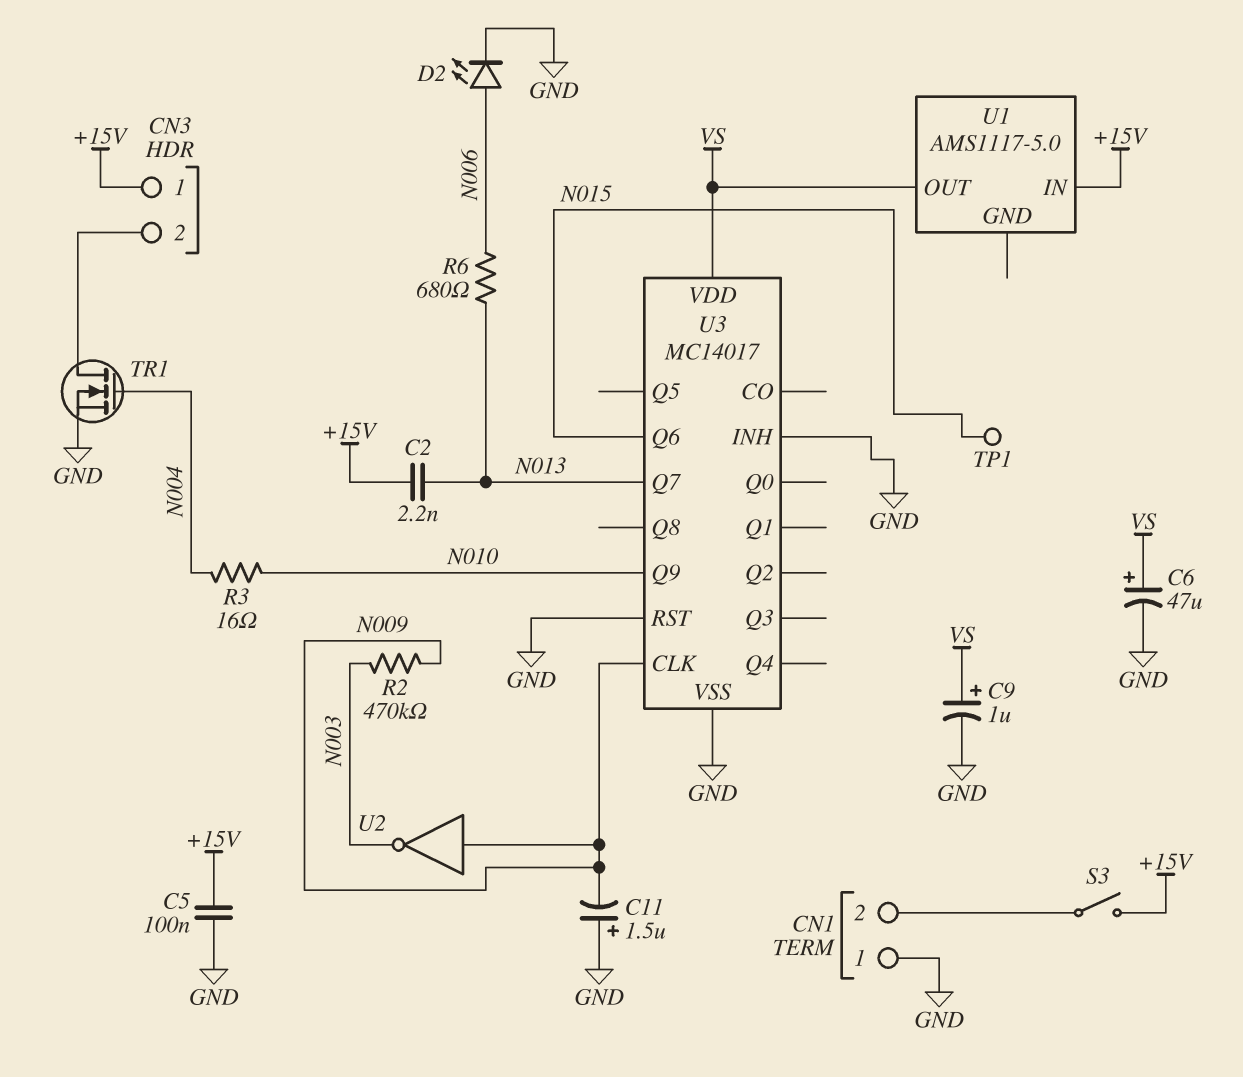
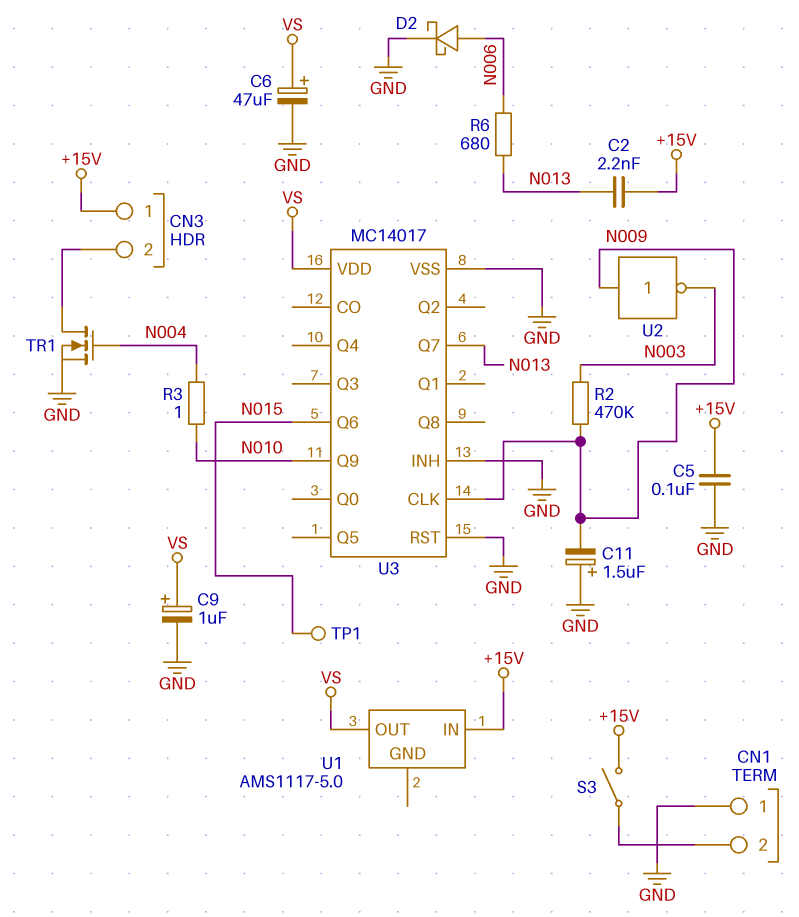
D2: LED (A N006, K GND) -> schottky (A N006, K GND)
R3: 16 (N004, N010) -> 1 (N004, N010)

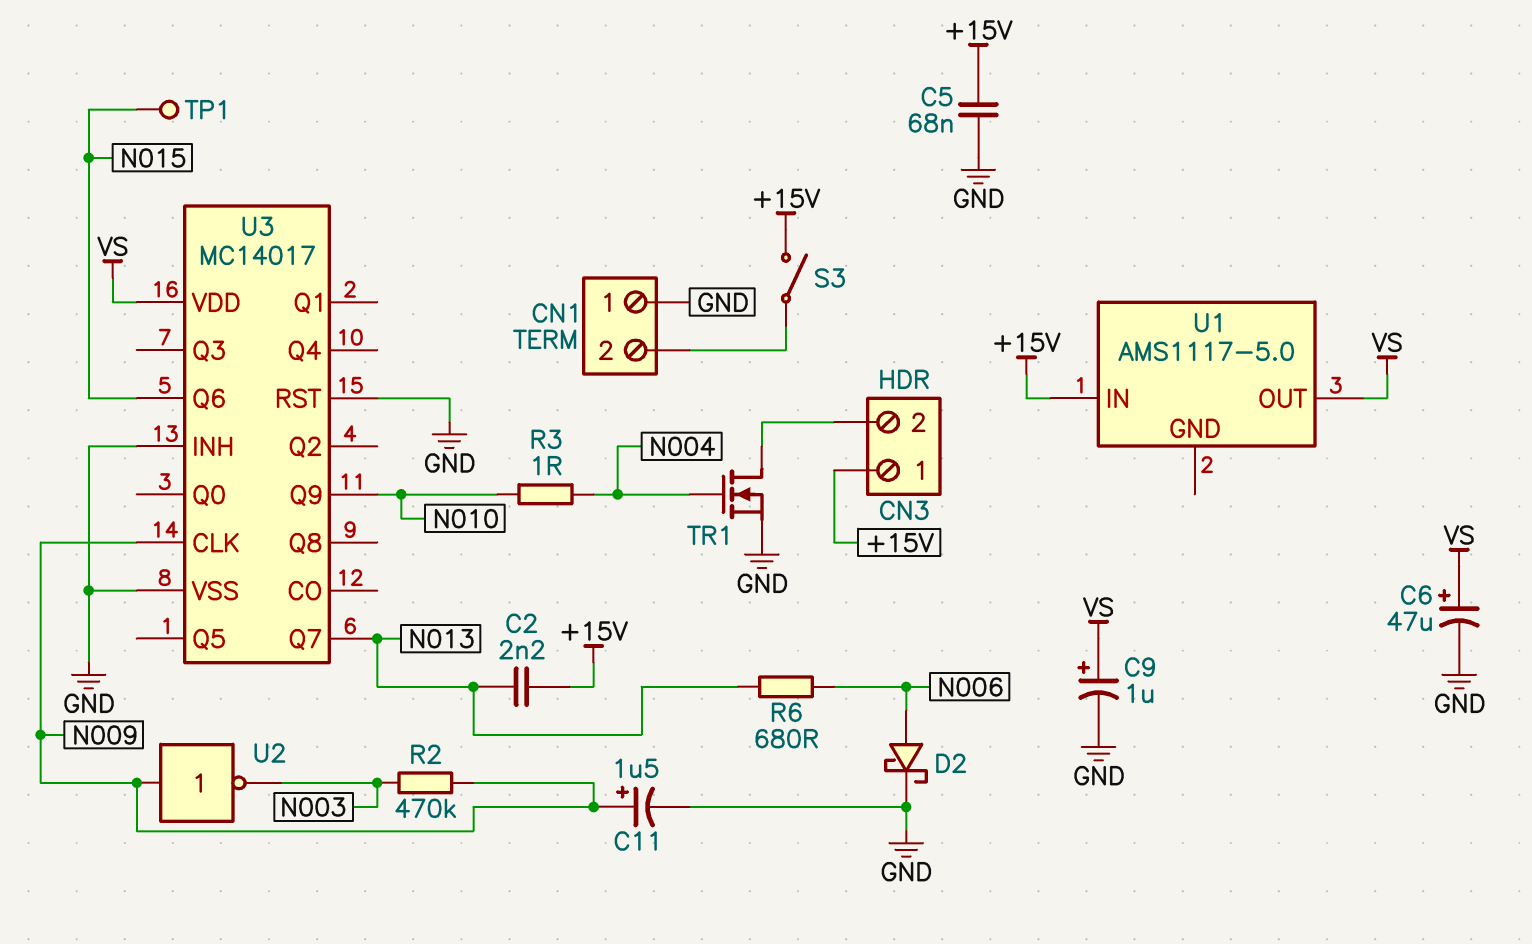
C5: 100nF (+15V, GND) -> 68nF (+15V, GND)
C11: 1.5uF (plus GND, minus N009) -> 1.5uF (plus N009, minus GND)

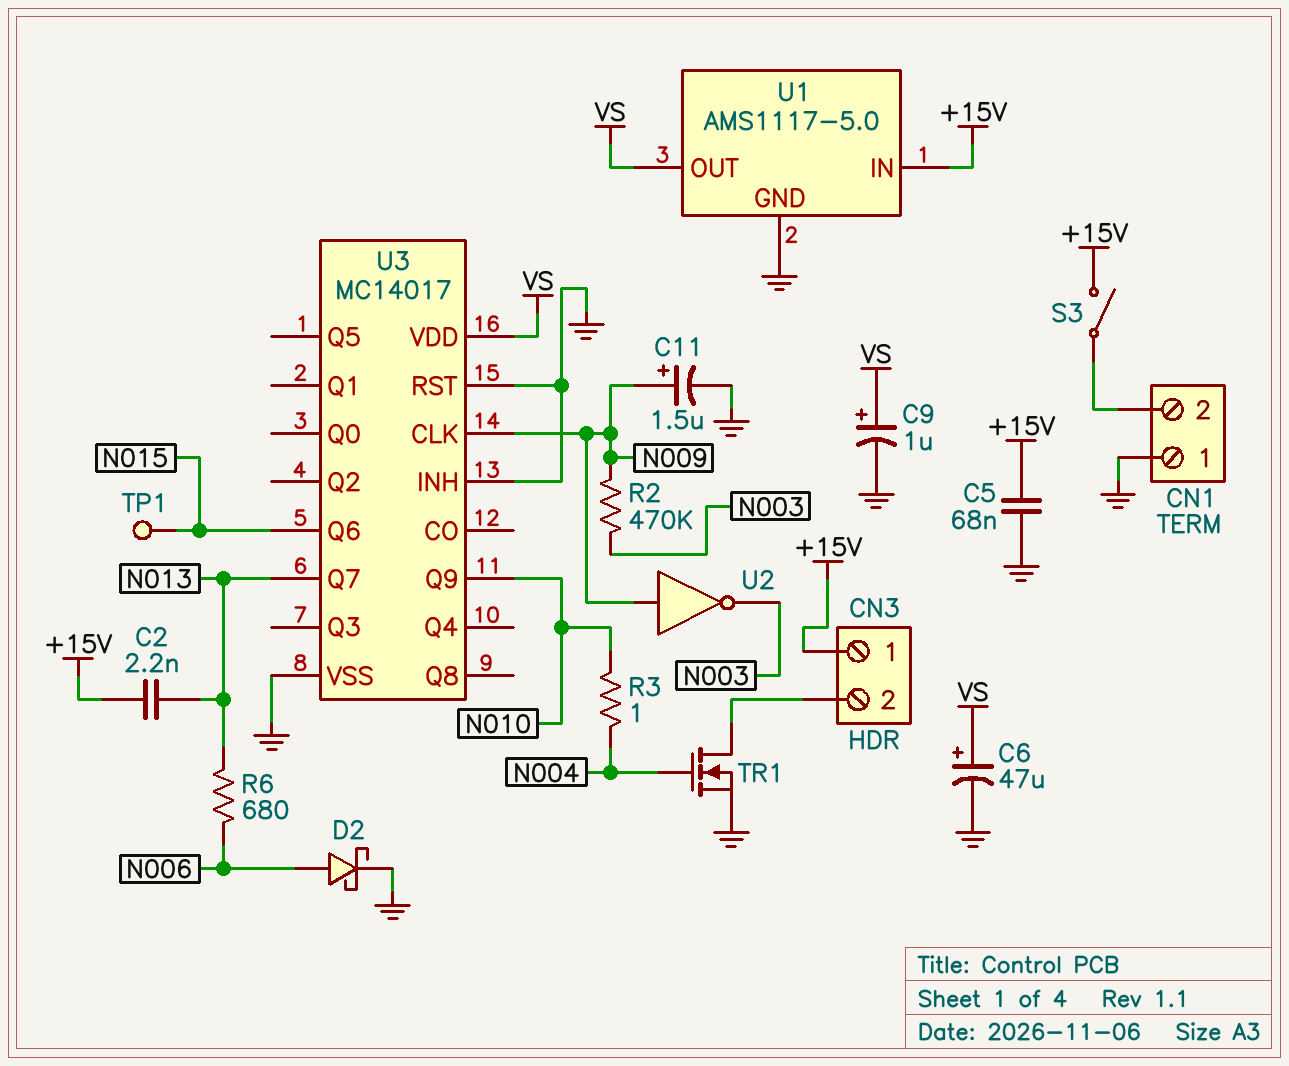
U1 pin GND: none -> GND

